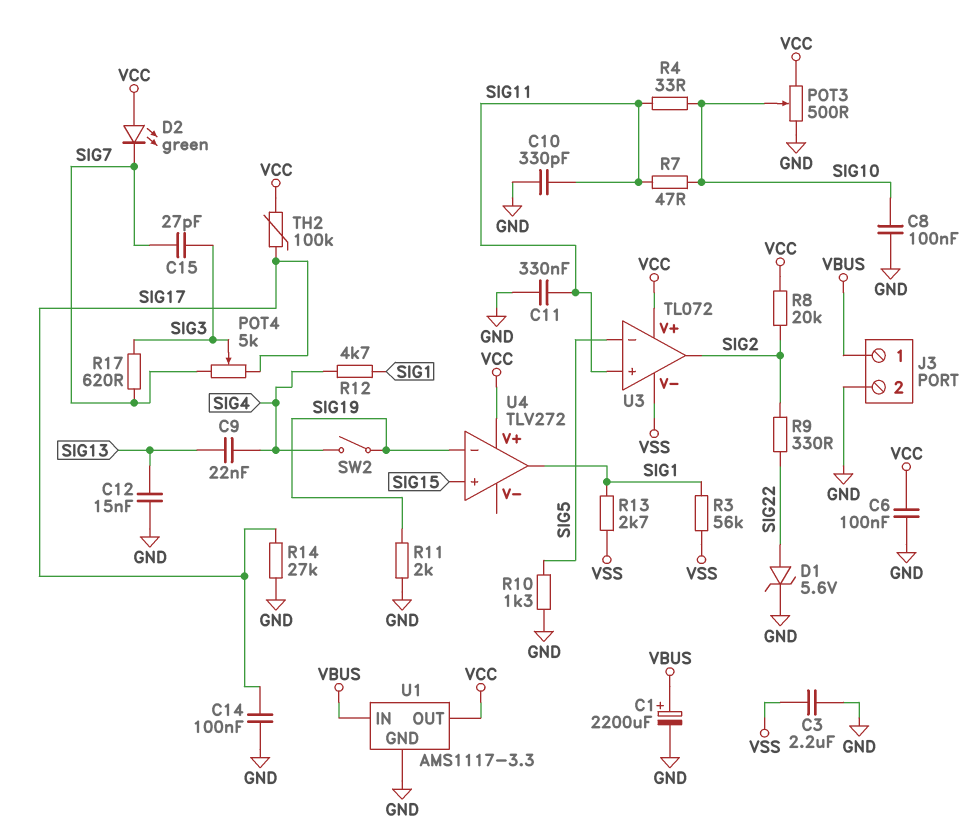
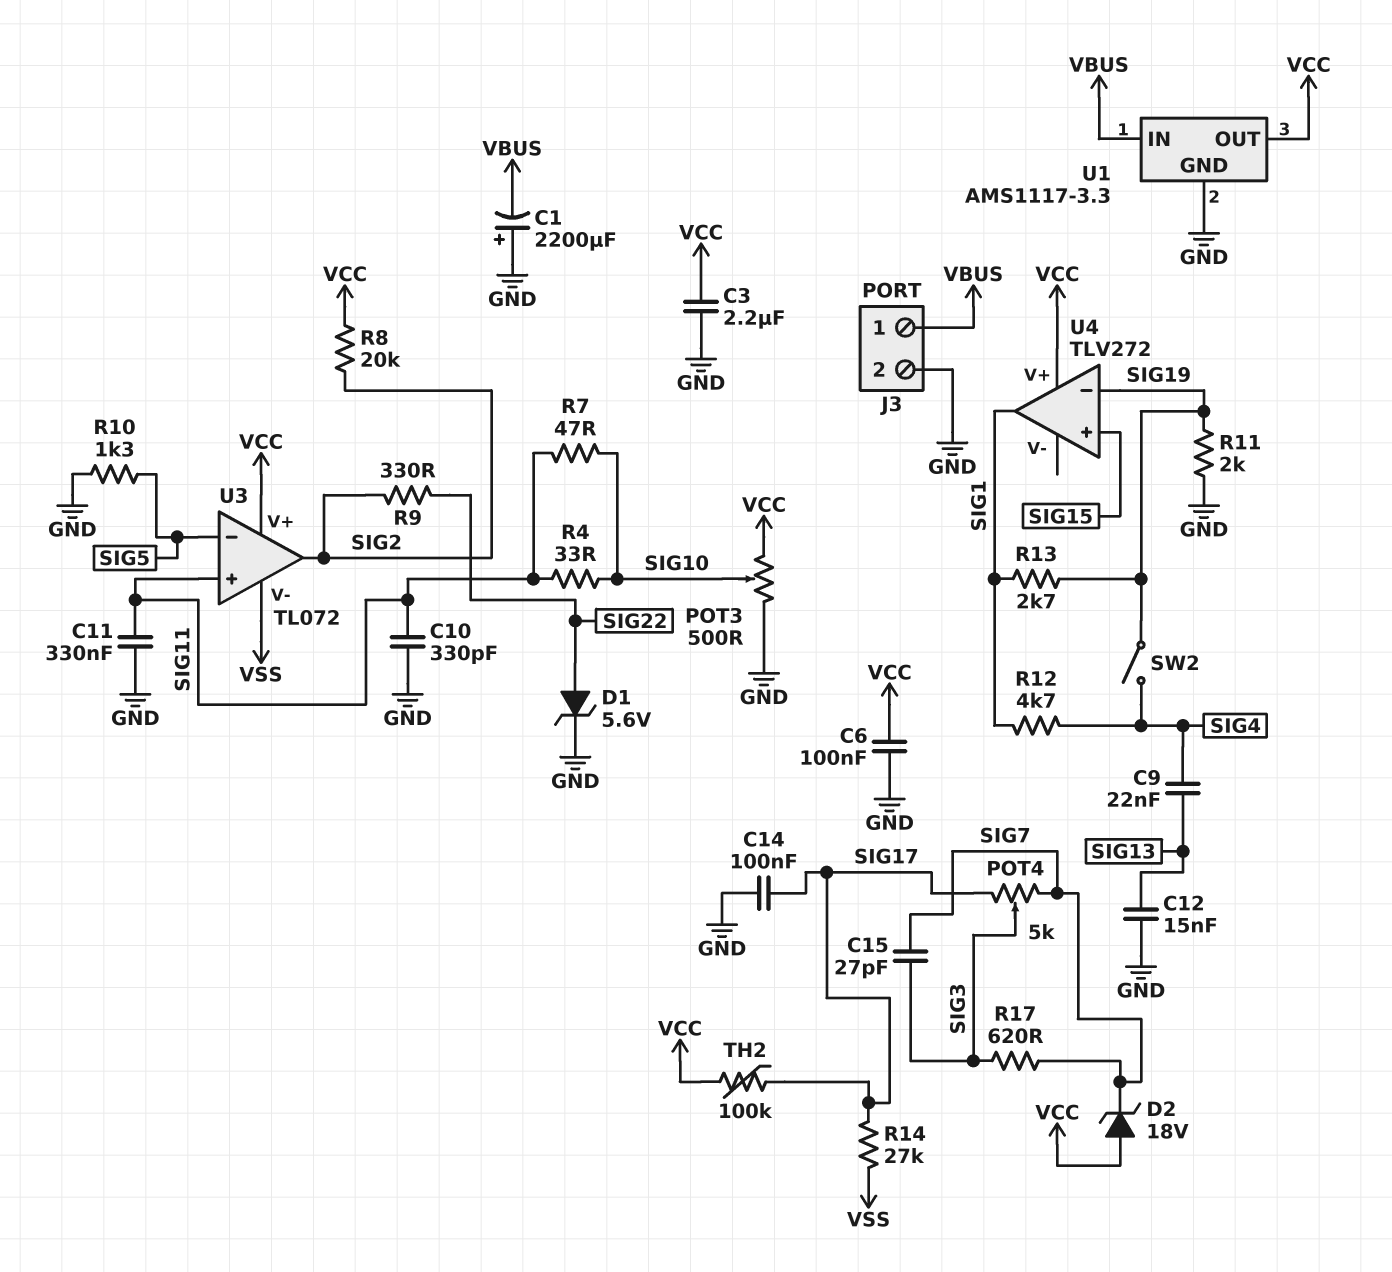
C1: 2200uF (plus VBUS, minus GND) -> 2200uF (plus GND, minus VBUS)
C3: 2.2uF (GND, VSS) -> 2.2uF (GND, VCC)
C8: 100nF (GND, SIG10) -> none
D2: LED green (A VCC, K SIG7) -> zener 18V (A VCC, K SIG7)
R3: 56k (SIG1, VSS) -> none
R13: 2.7k (SIG1, VSS) -> 2.7k (SIG1, SIG19)
R14: 27k (GND, SIG17) -> 27k (SIG17, VSS)

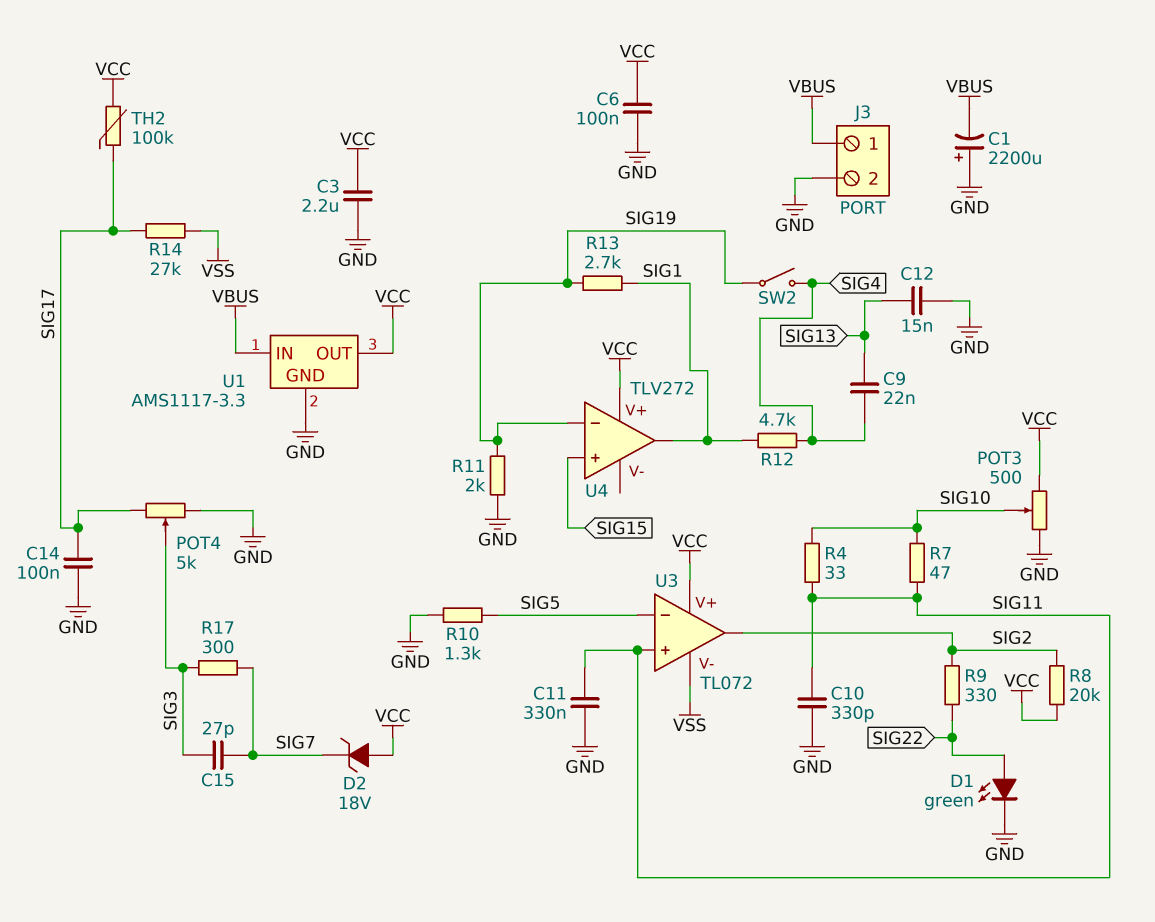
D1: zener 5.6V (A SIG22, K GND) -> LED green (A SIG22, K GND)
POT4: 5k (SIG7, SIG17, wiper SIG3) -> 5k (GND, SIG17, wiper SIG3)
R17: 620 (SIG3, SIG7) -> 300 (SIG3, SIG7)

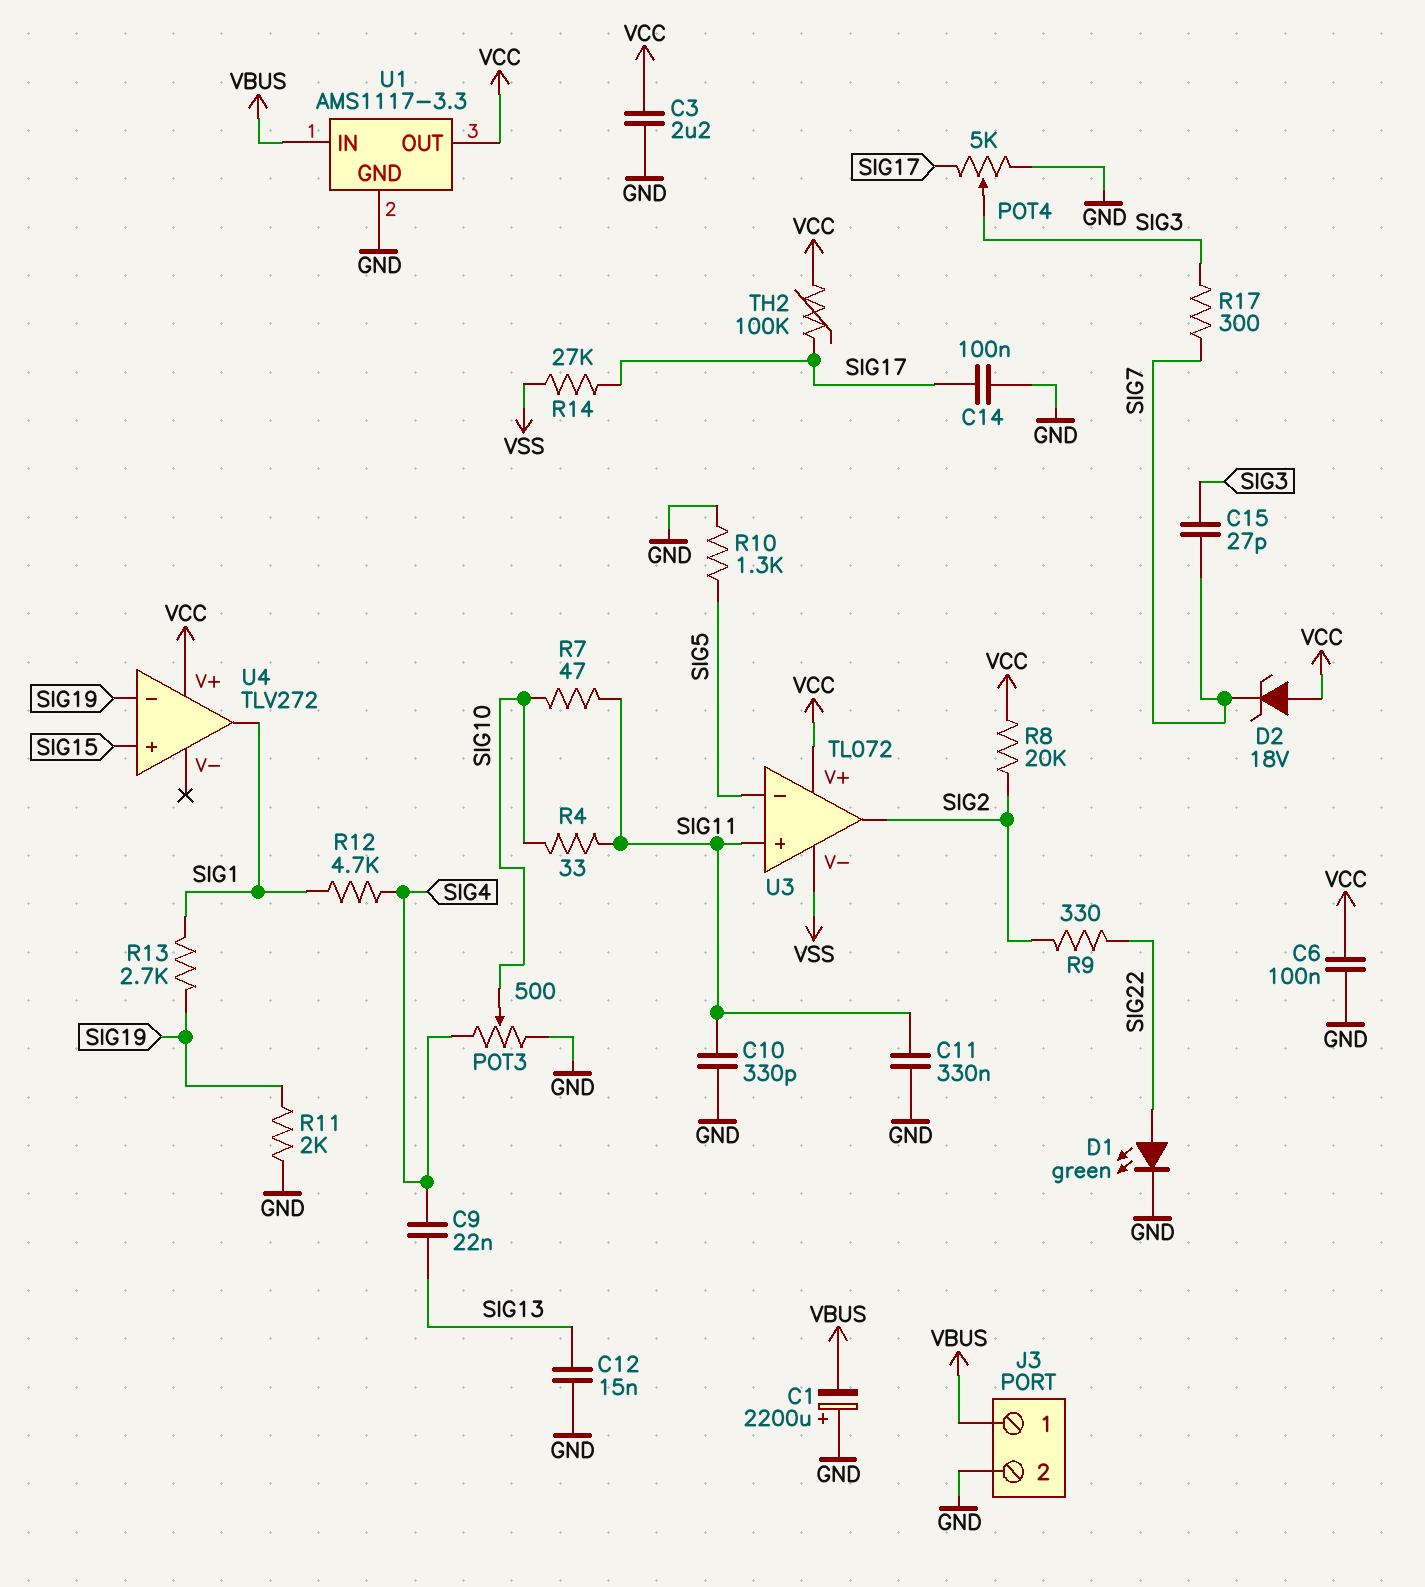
POT3: 500 (GND, VCC, wiper SIG10) -> 500 (GND, SIG4, wiper SIG10)
SW2: switch (SIG4, SIG19) -> none

